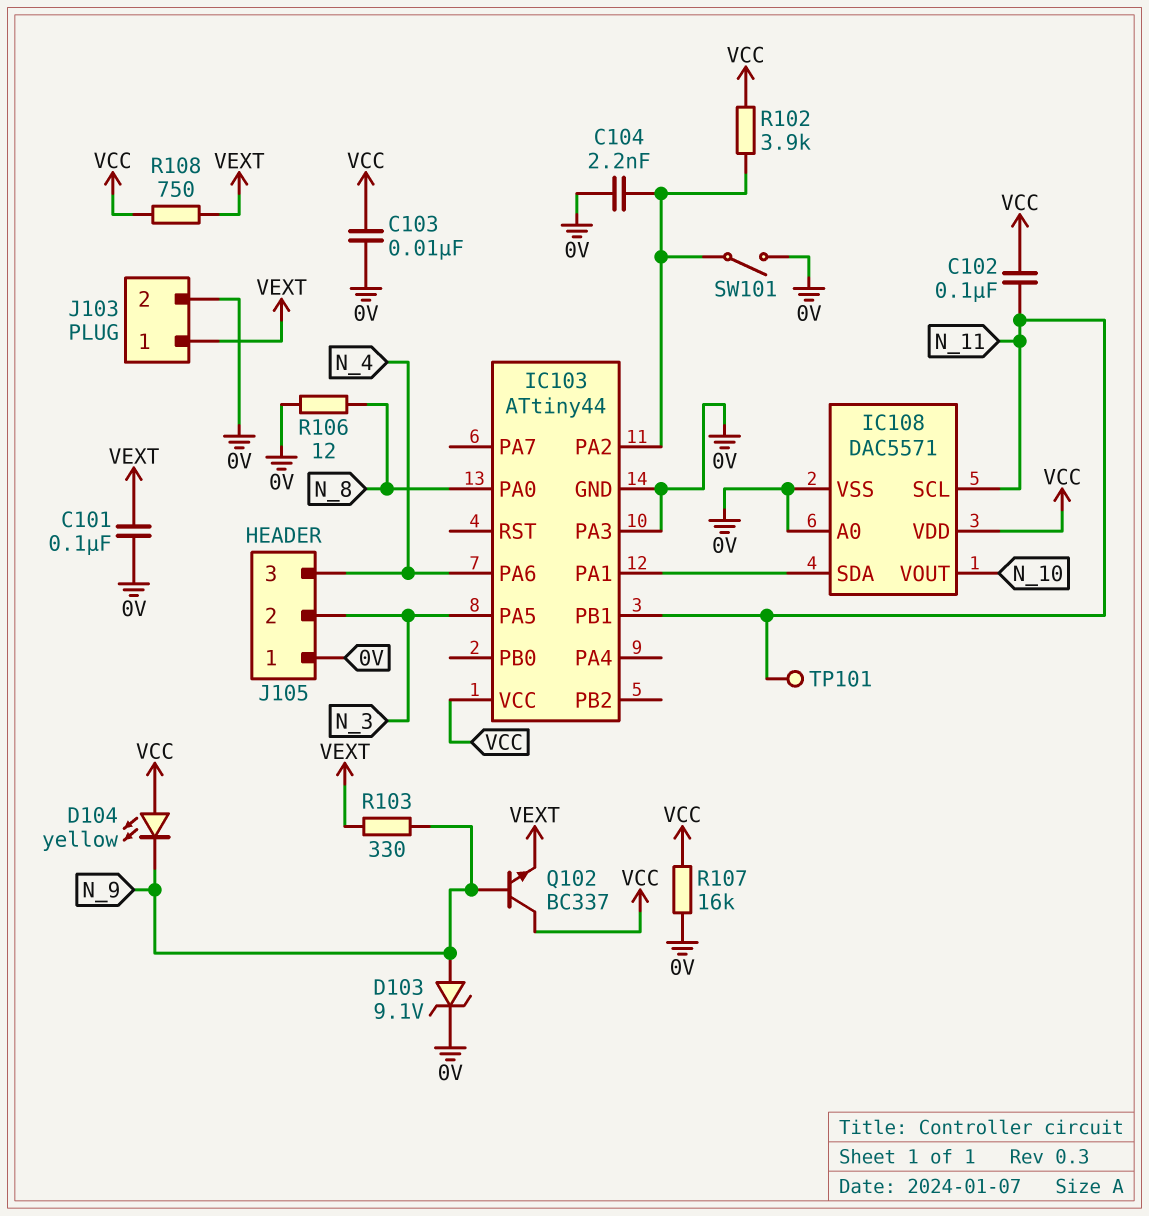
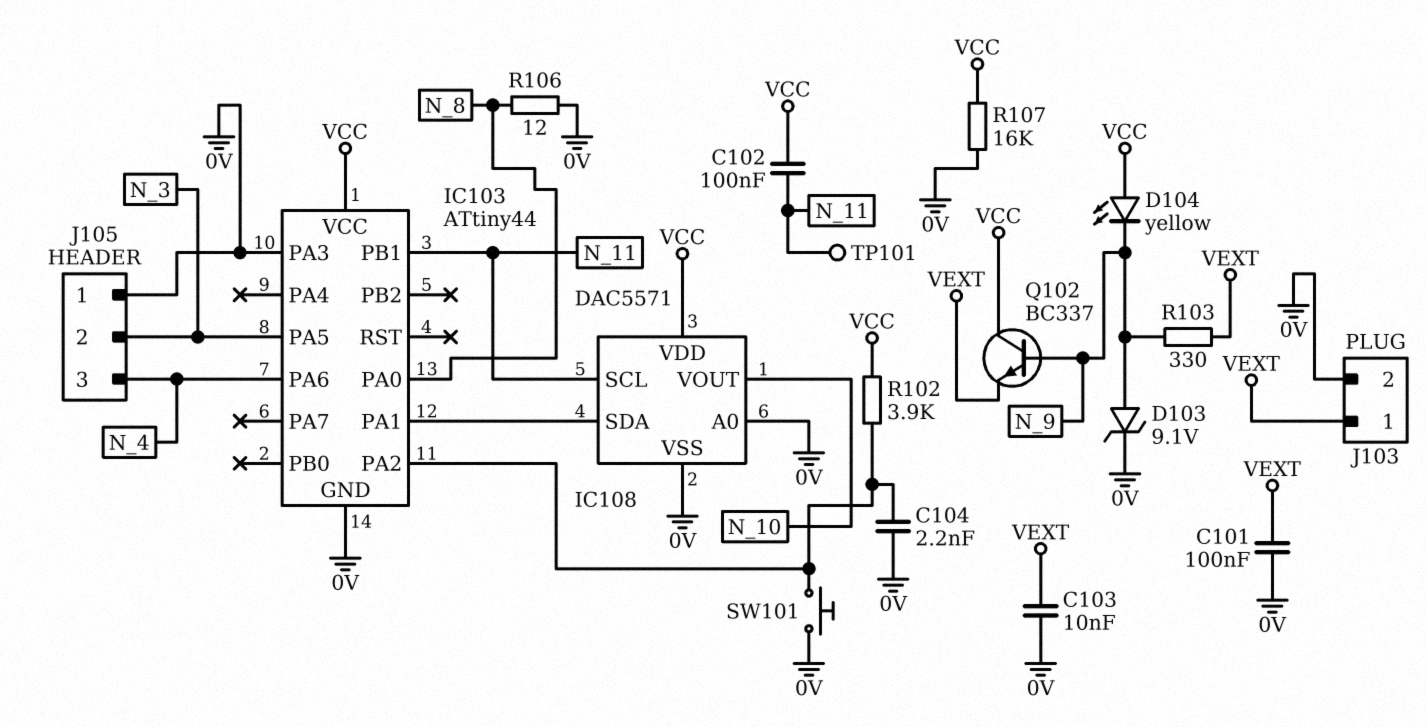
C103: 10nF (0V, VCC) -> 10nF (0V, VEXT)
R108: 750 (VCC, VEXT) -> none
SW101: switch (0V, IC103/PA2) -> button (0V, IC103/PA2)

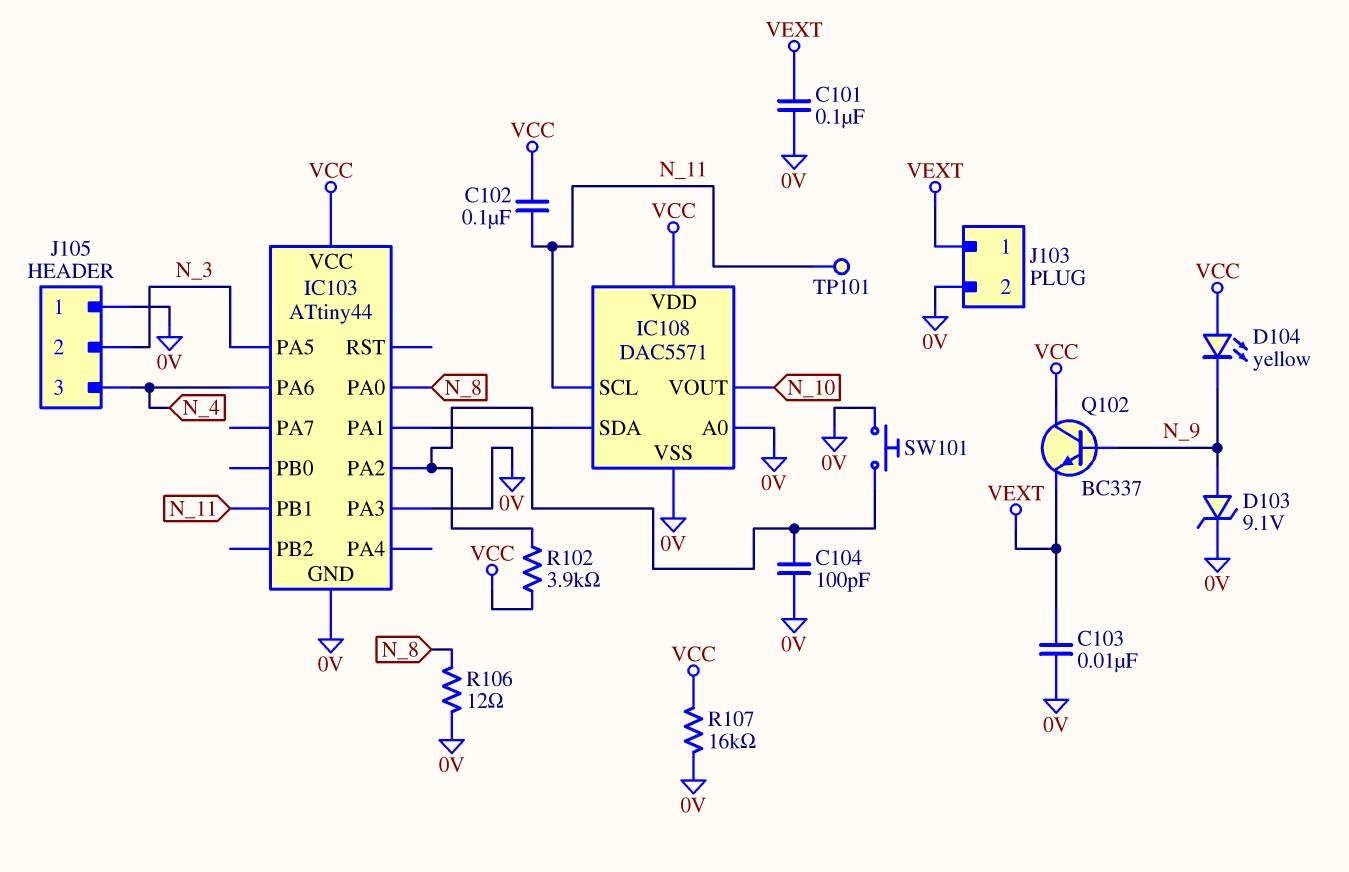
C104: 2.2nF (0V, IC103/PA2) -> 100pF (0V, IC103/PA2)
R103: 330 (N_9, VEXT) -> none

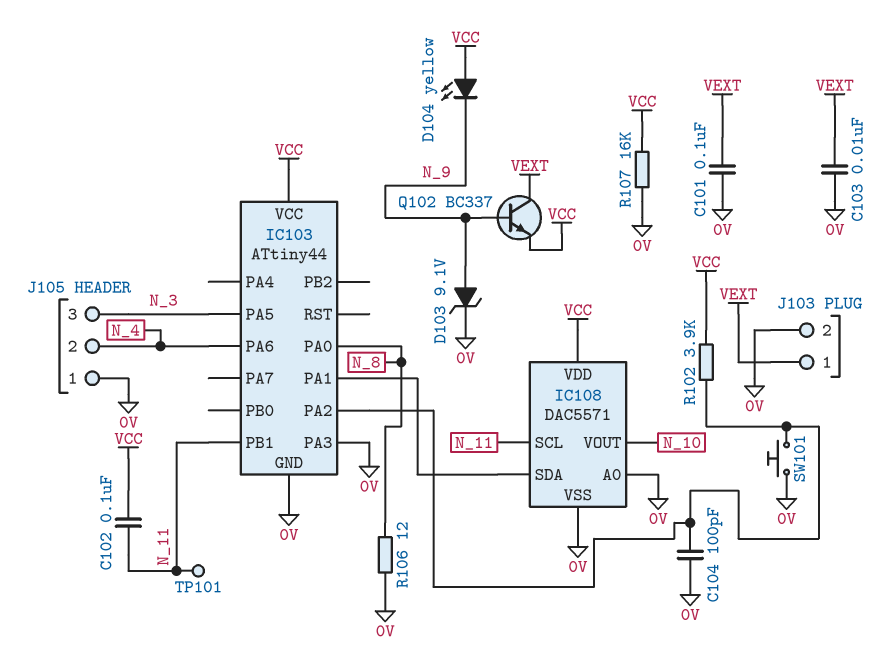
J105 pin 2: N_3 -> N_4
J105 pin 3: N_4 -> N_3
Q102: NPN BC337 (B N_9, C VCC, E VEXT) -> NPN BC337 (B N_9, C VEXT, E VCC)

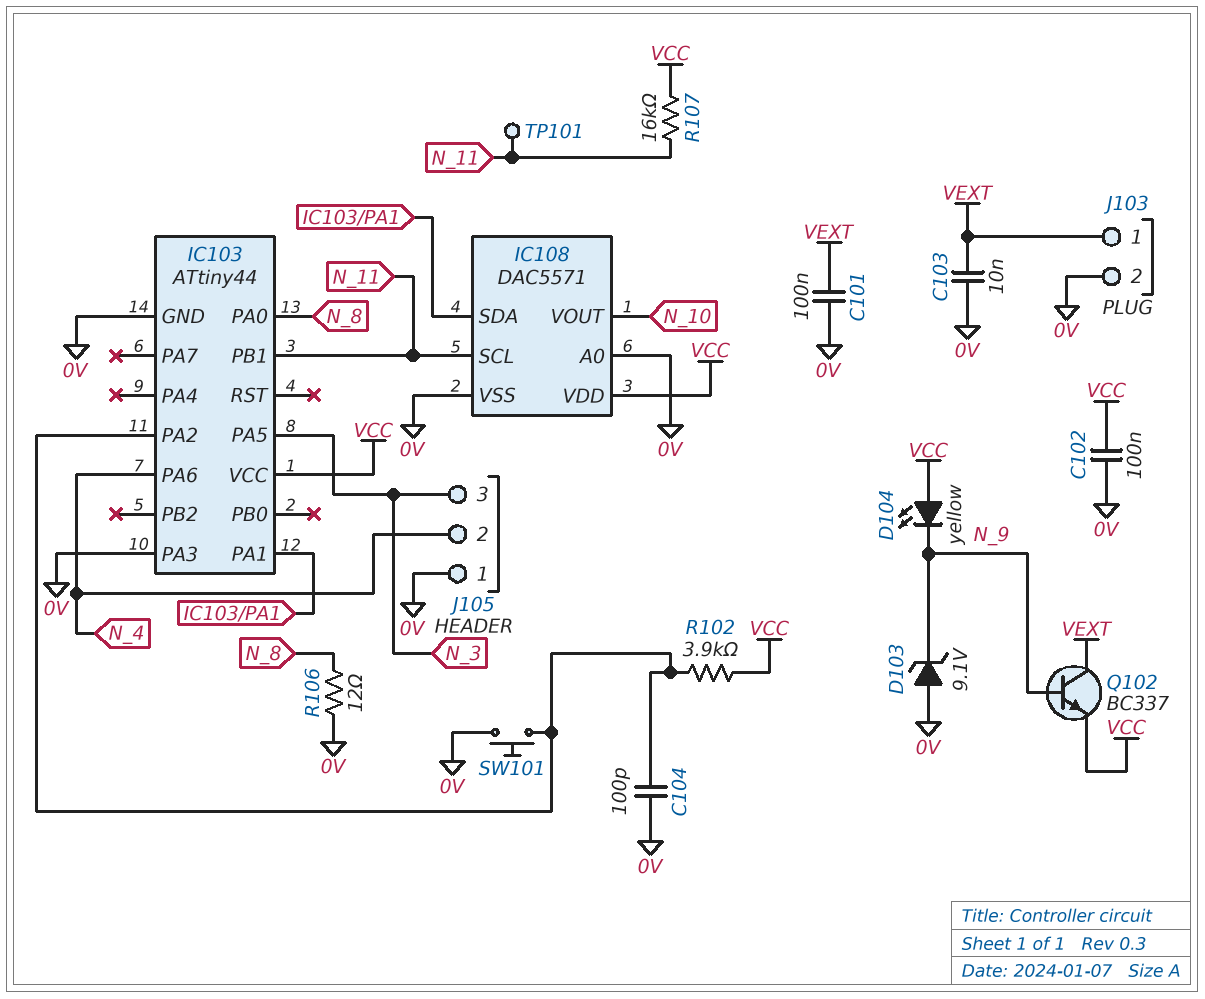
C102: 100nF (N_11, VCC) -> 100nF (0V, VCC)
D103: zener 9.1V (A N_9, K 0V) -> zener 9.1V (A 0V, K N_9)
R107: 16k (0V, VCC) -> 16k (N_11, VCC)

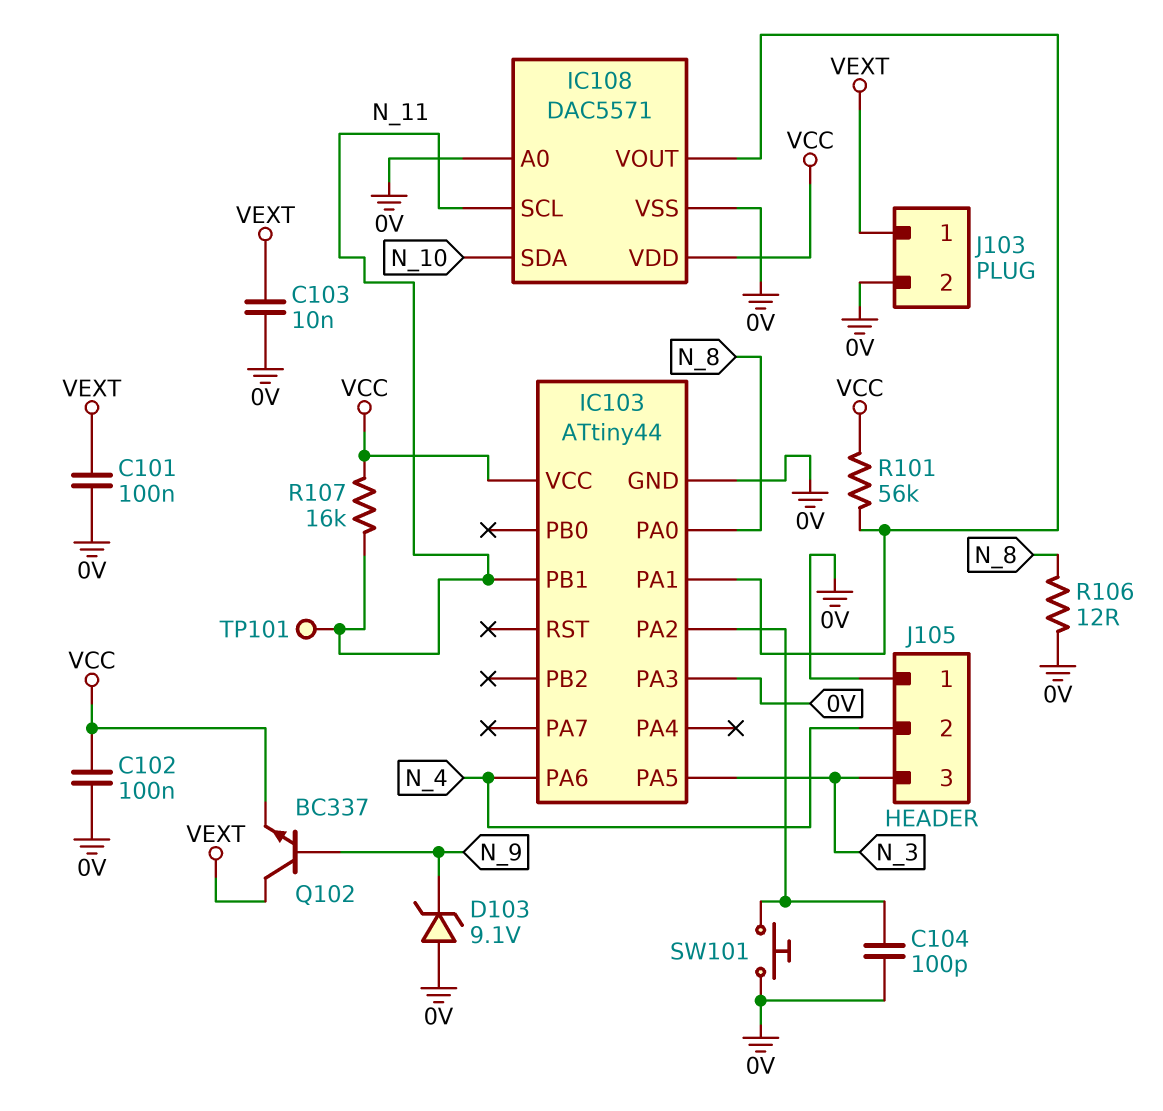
D104: LED yellow (A VCC, K N_9) -> none
IC108 pin SDA: IC103/PA1 -> N_10
IC108 pin VOUT: N_10 -> IC103/PA1
R101: none -> 56k (IC103/PA1, VCC)
R102: 3.9k (IC103/PA2, VCC) -> none

